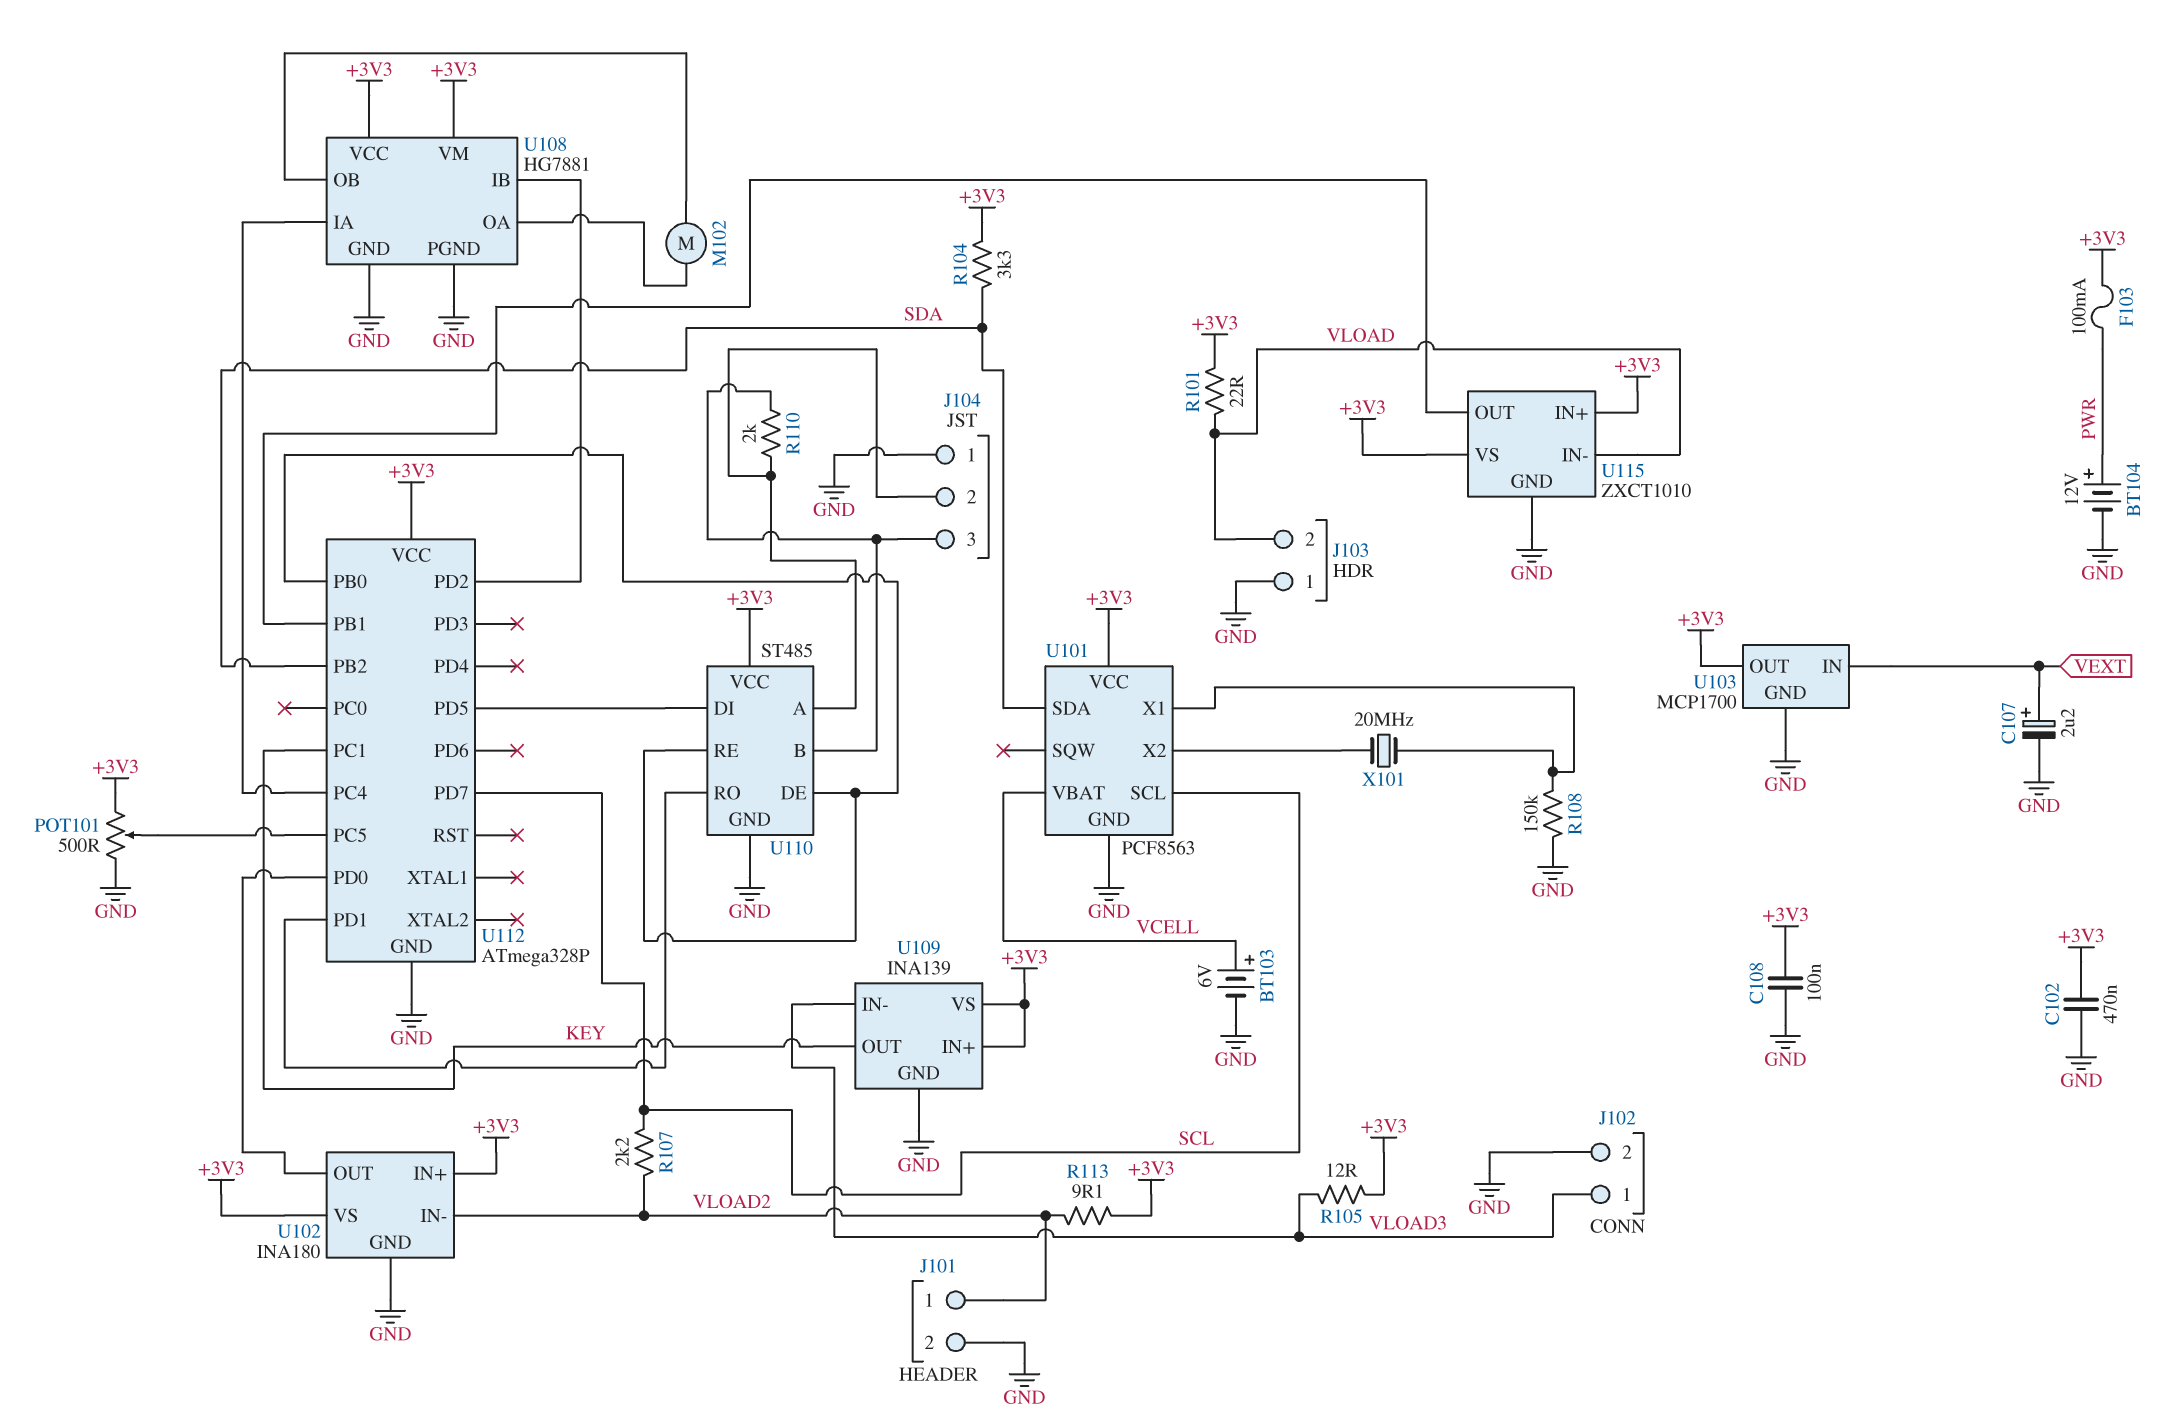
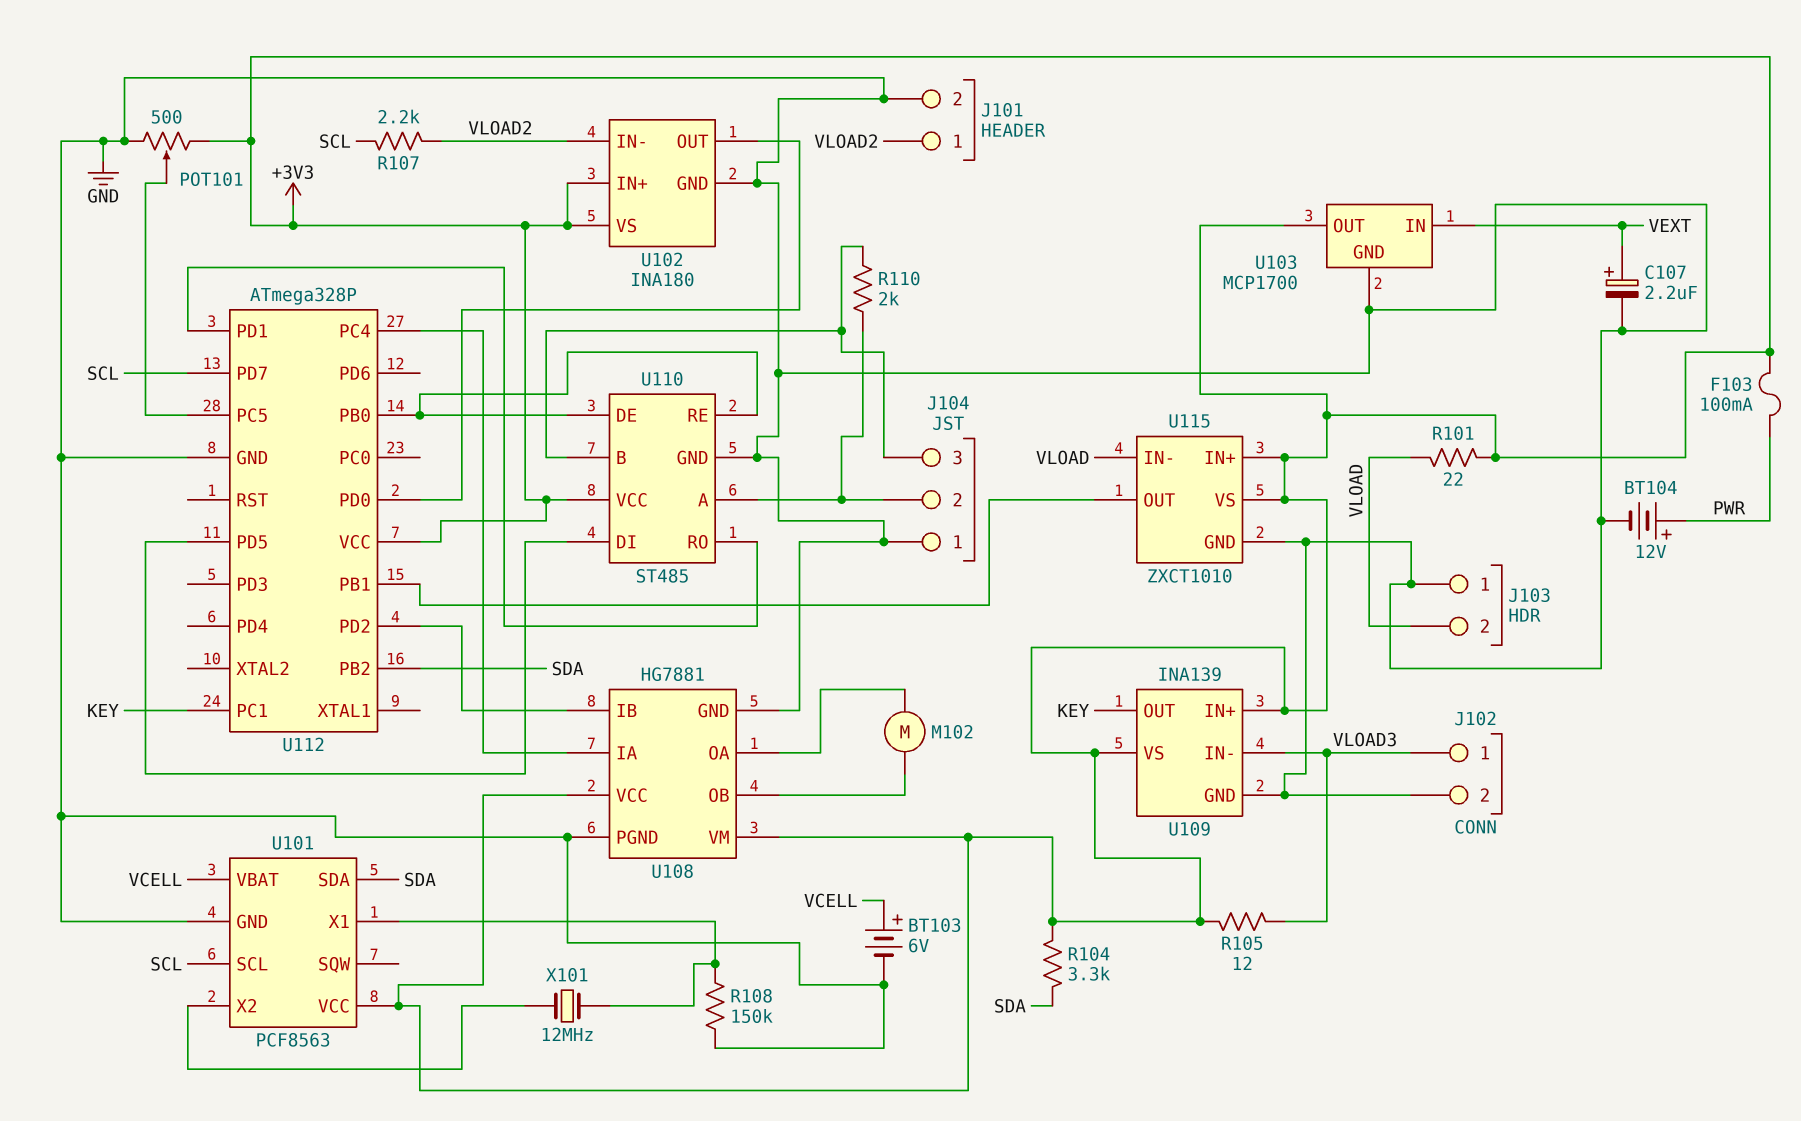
C102: 470nF (+3V3, GND) -> none
C108: 100nF (+3V3, GND) -> none
R113: 9.1 (+3V3, VLOAD2) -> none
X101: 20MHz (U101/X1, U101/X2) -> 12MHz (U101/X1, U101/X2)

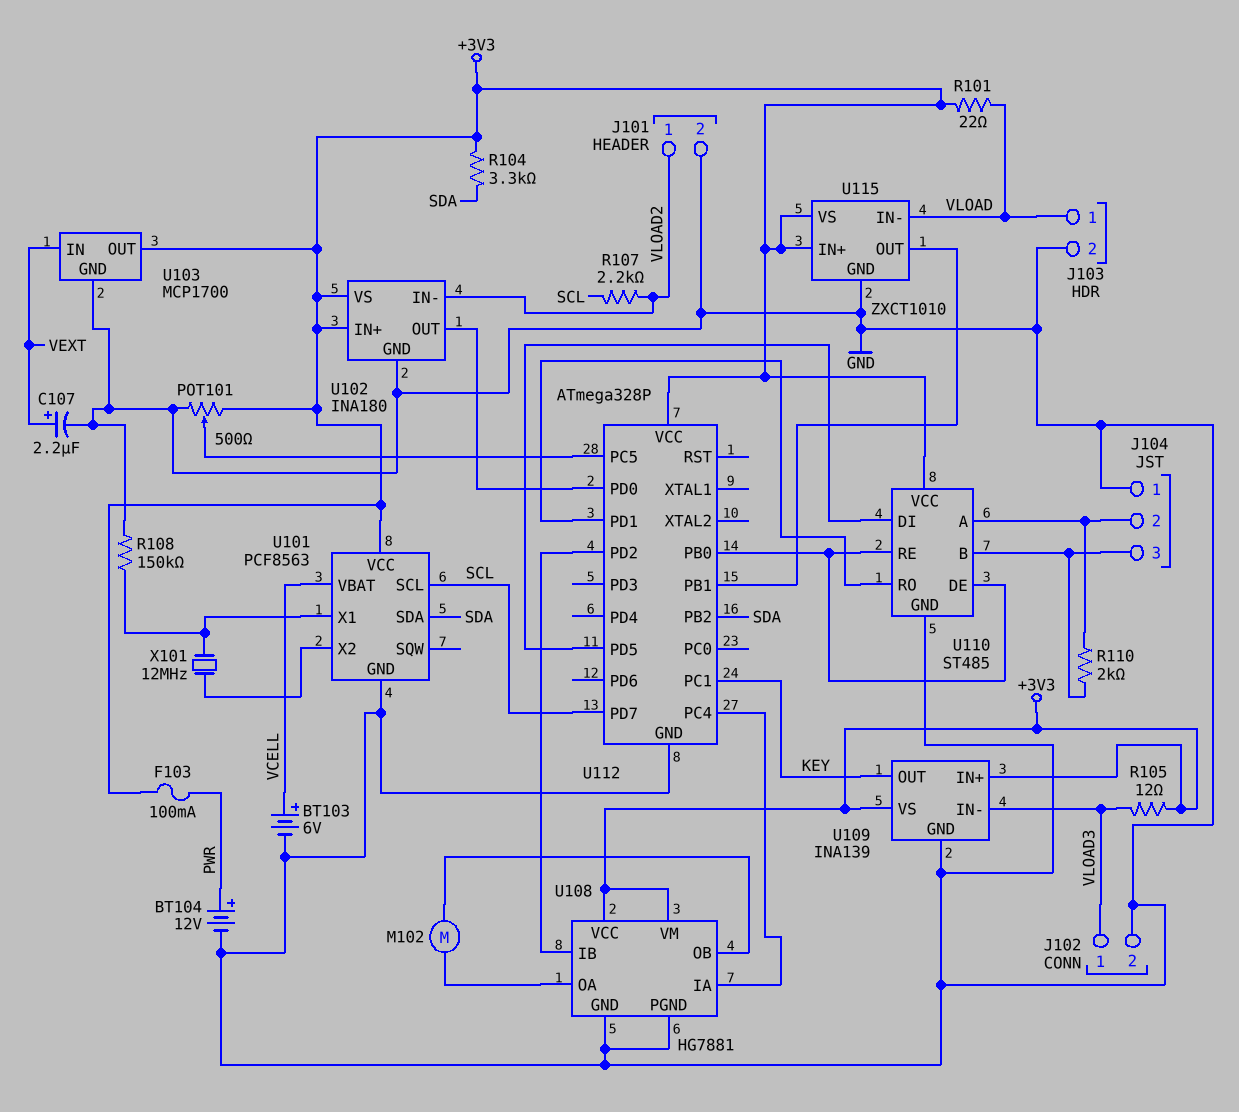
J103 pin 1: GND -> VLOAD
J103 pin 2: VLOAD -> GND

